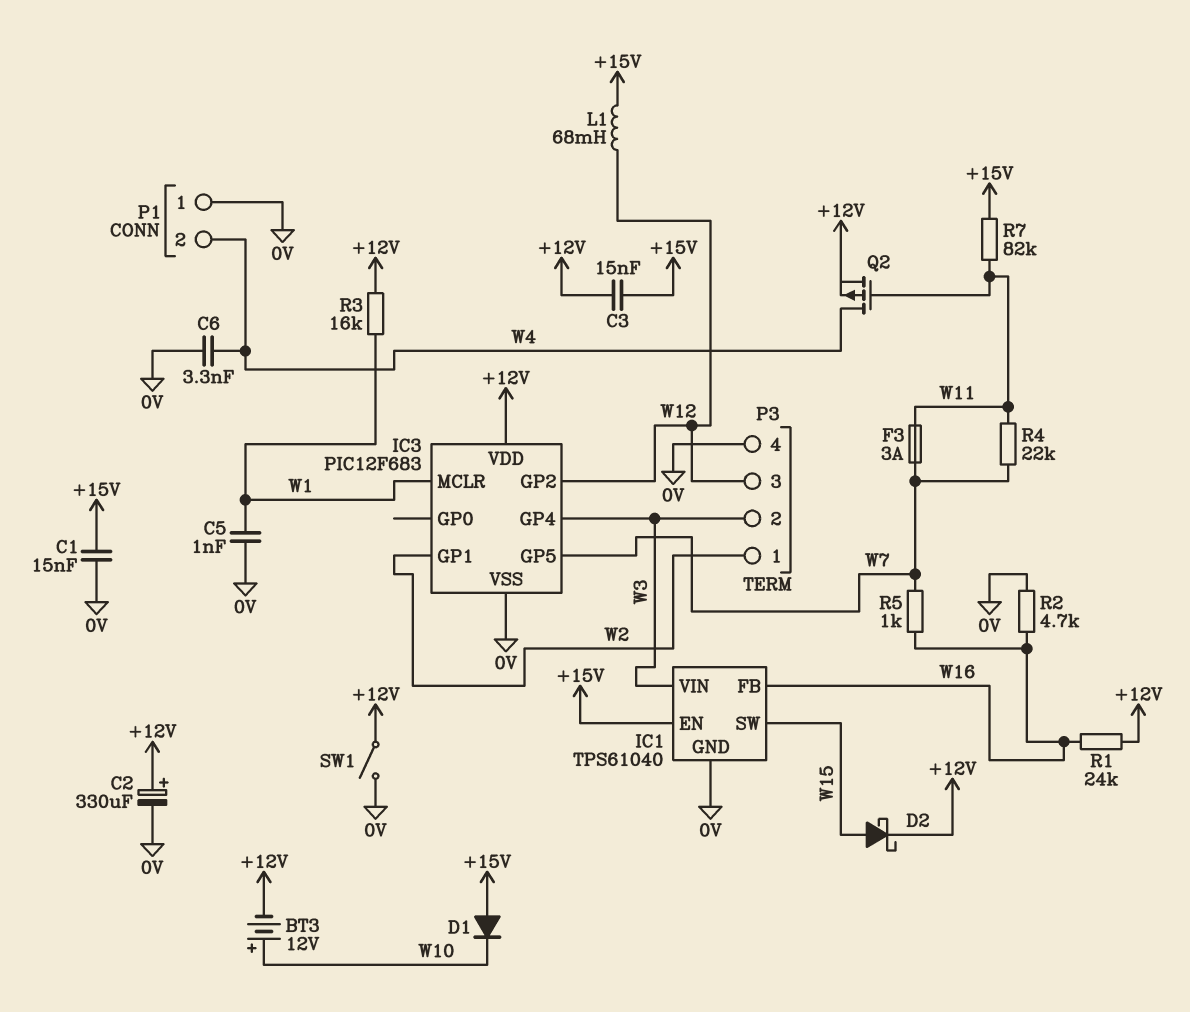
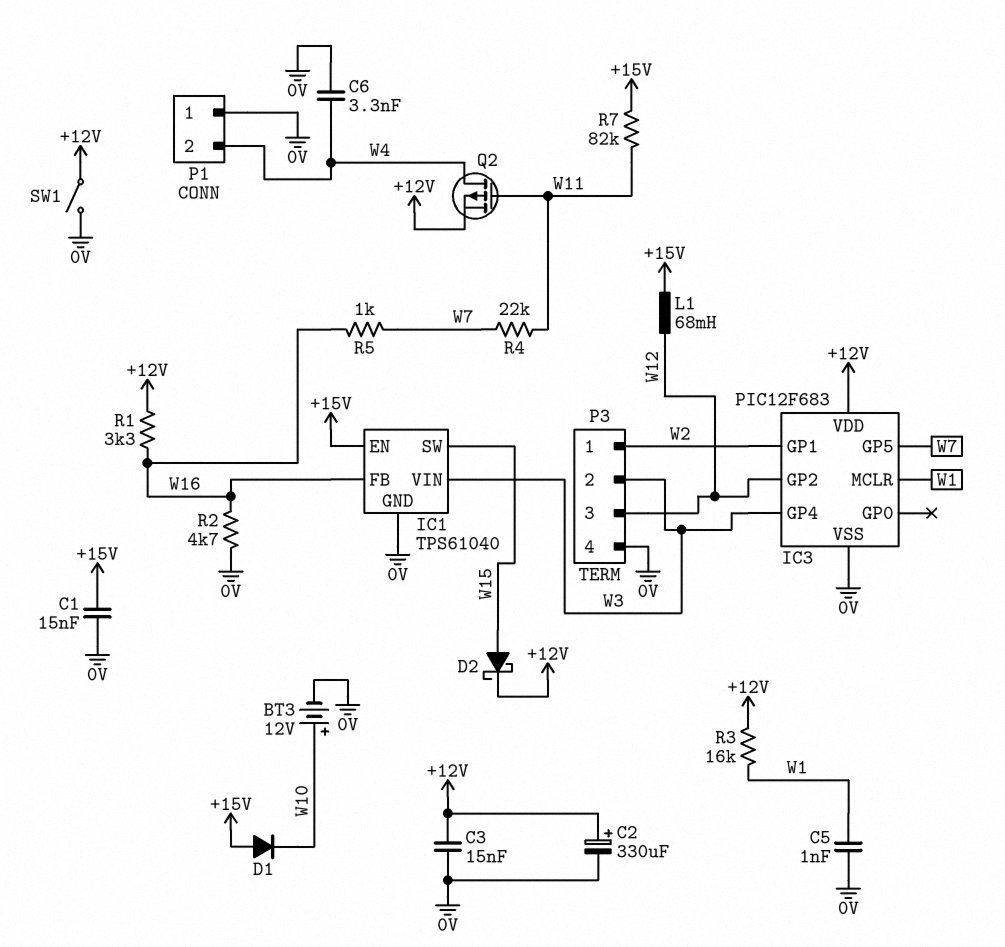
BT3: 12V (plus W10, minus +12V) -> 12V (plus W10, minus 0V)
C3: 15nF (+12V, +15V) -> 15nF (+12V, 0V)
F3: 3A (W7, W11) -> none
R1: 24k (+12V, W16) -> 3.3k (+12V, W16)

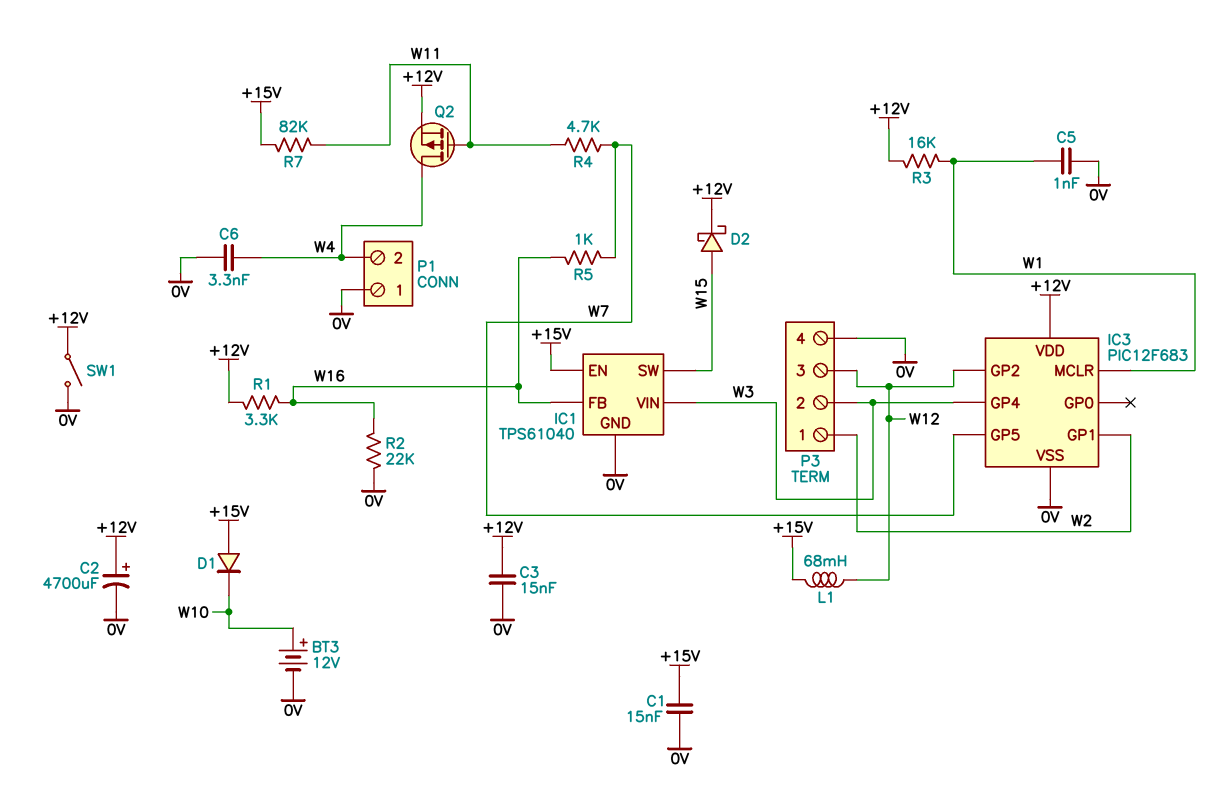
C2: 330uF (plus +12V, minus 0V) -> 4700uF (plus +12V, minus 0V)
R2: 4.7k (0V, W16) -> 22k (0V, W16)
R4: 22k (W7, W11) -> 4.7k (W7, W11)

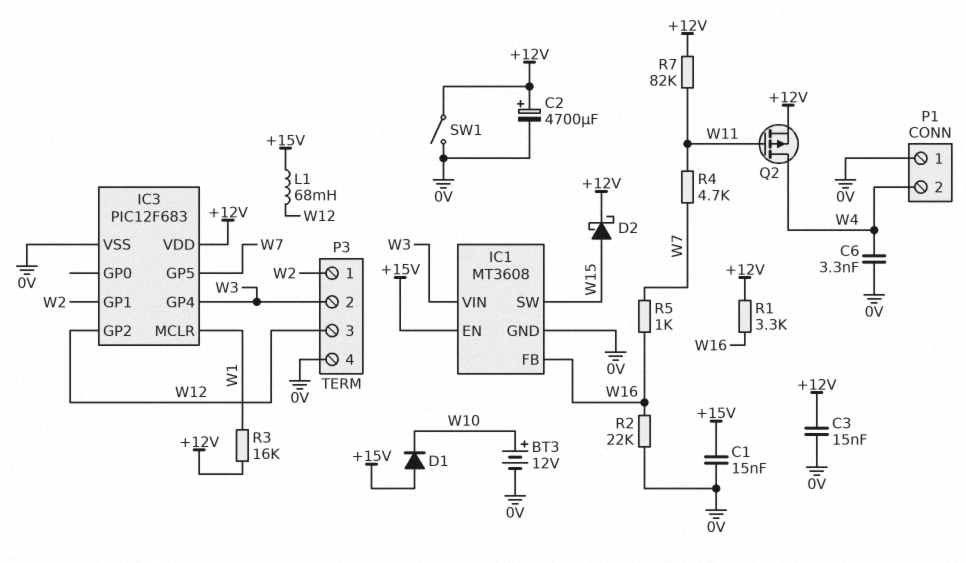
C5: 1nF (0V, W1) -> none
IC1: TPS61040 -> MT3608
R7: 82k (+15V, W11) -> 82k (+12V, W11)

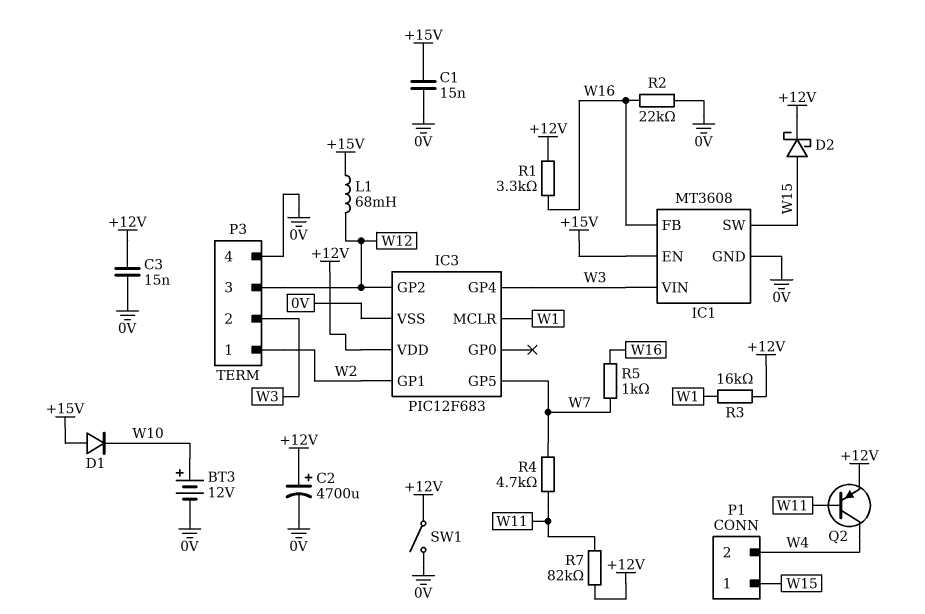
C6: 3.3nF (0V, W4) -> none
P1 pin 1: 0V -> W15
Q2: PMOS (G W11, D W4, S +12V) -> PNP (B W11, C W4, E +12V)

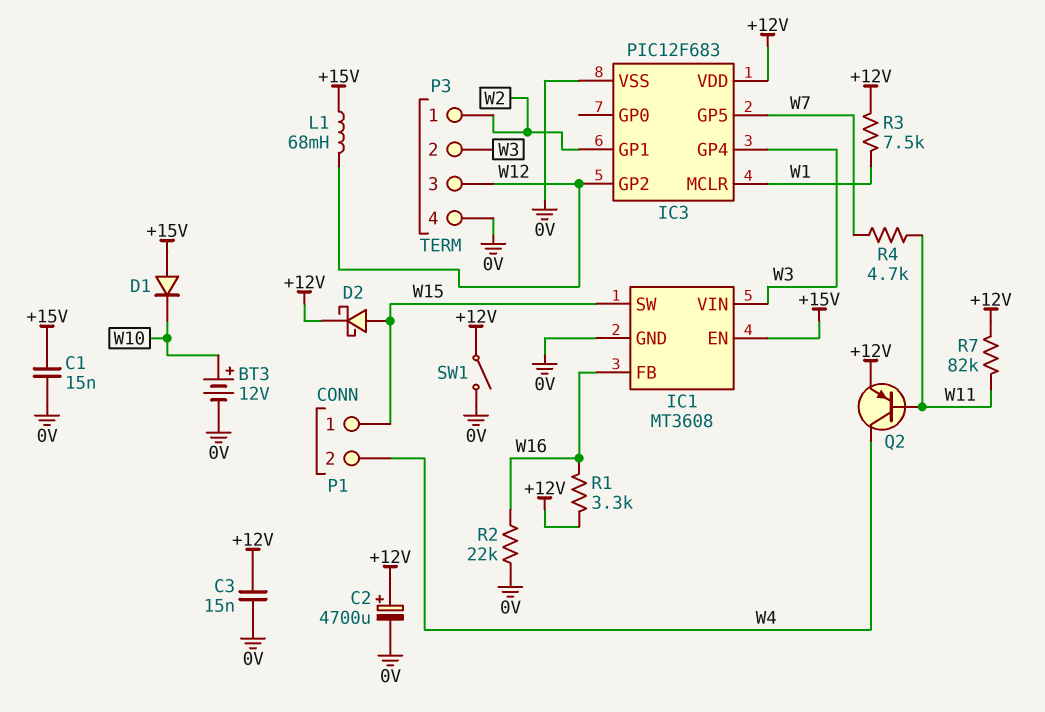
R3: 16k (+12V, W1) -> 7.5k (+12V, W1)
R5: 1k (W7, W16) -> none

